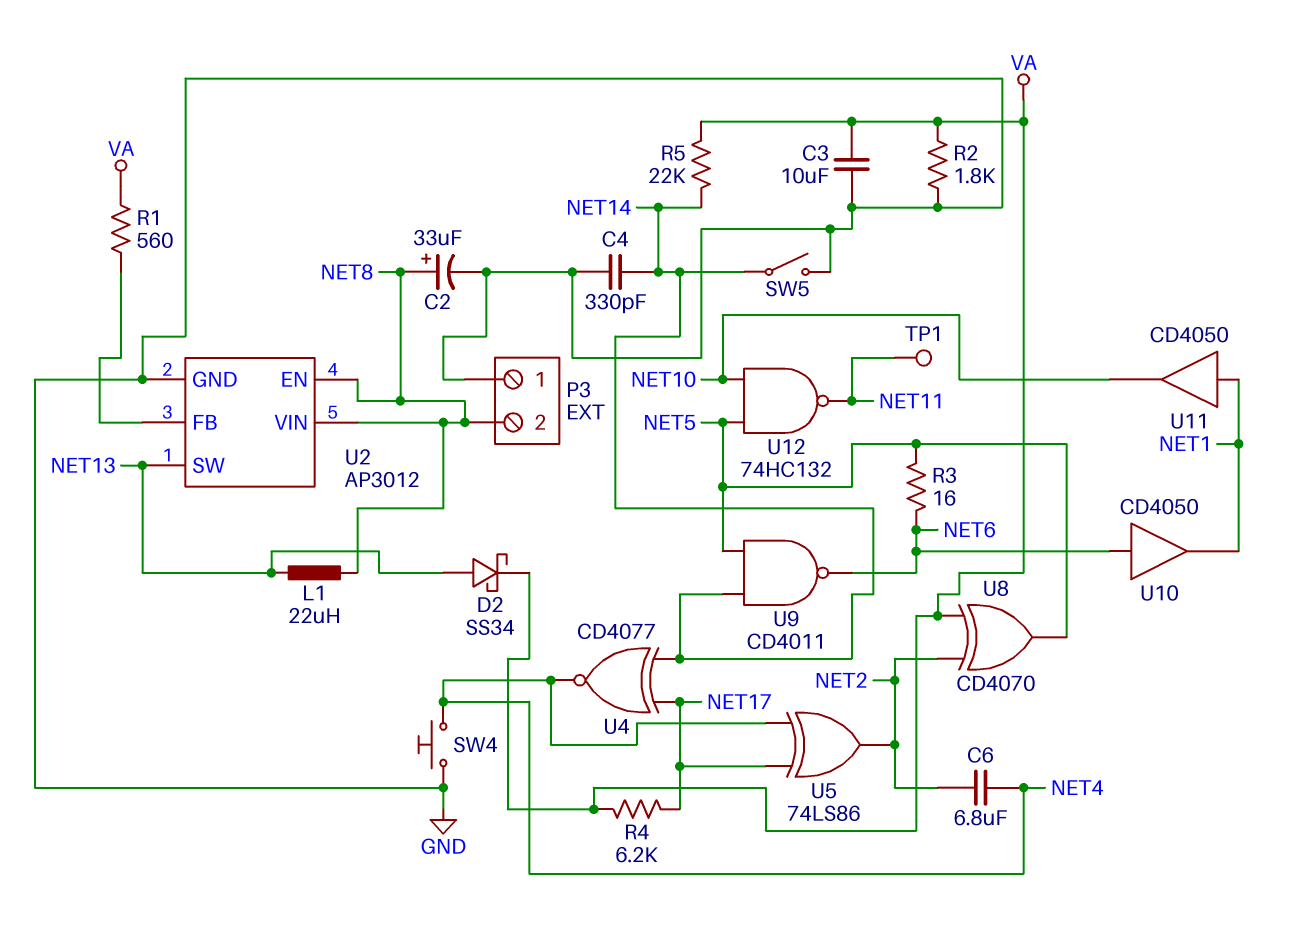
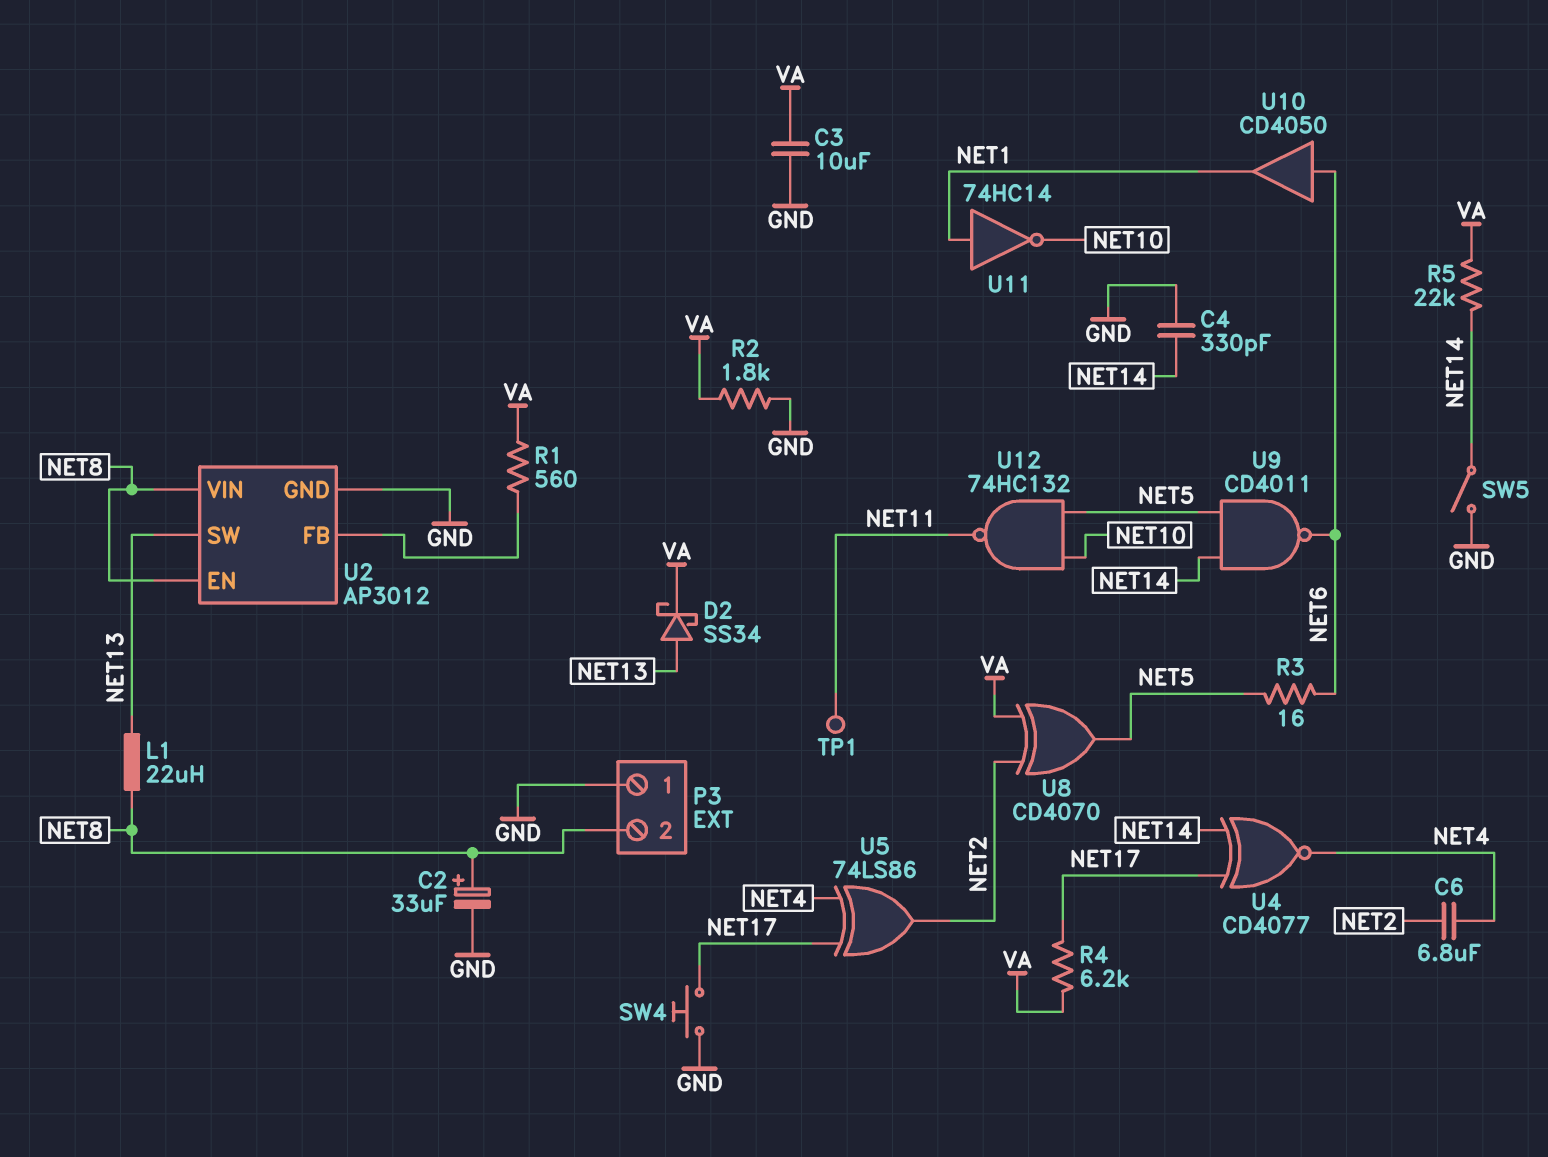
SW4: button (GND, NET4) -> button (GND, NET17)
U11: buffer CD4050 (in NET1, out NET10) -> NOT 74HC14 (in NET1, out NET10)

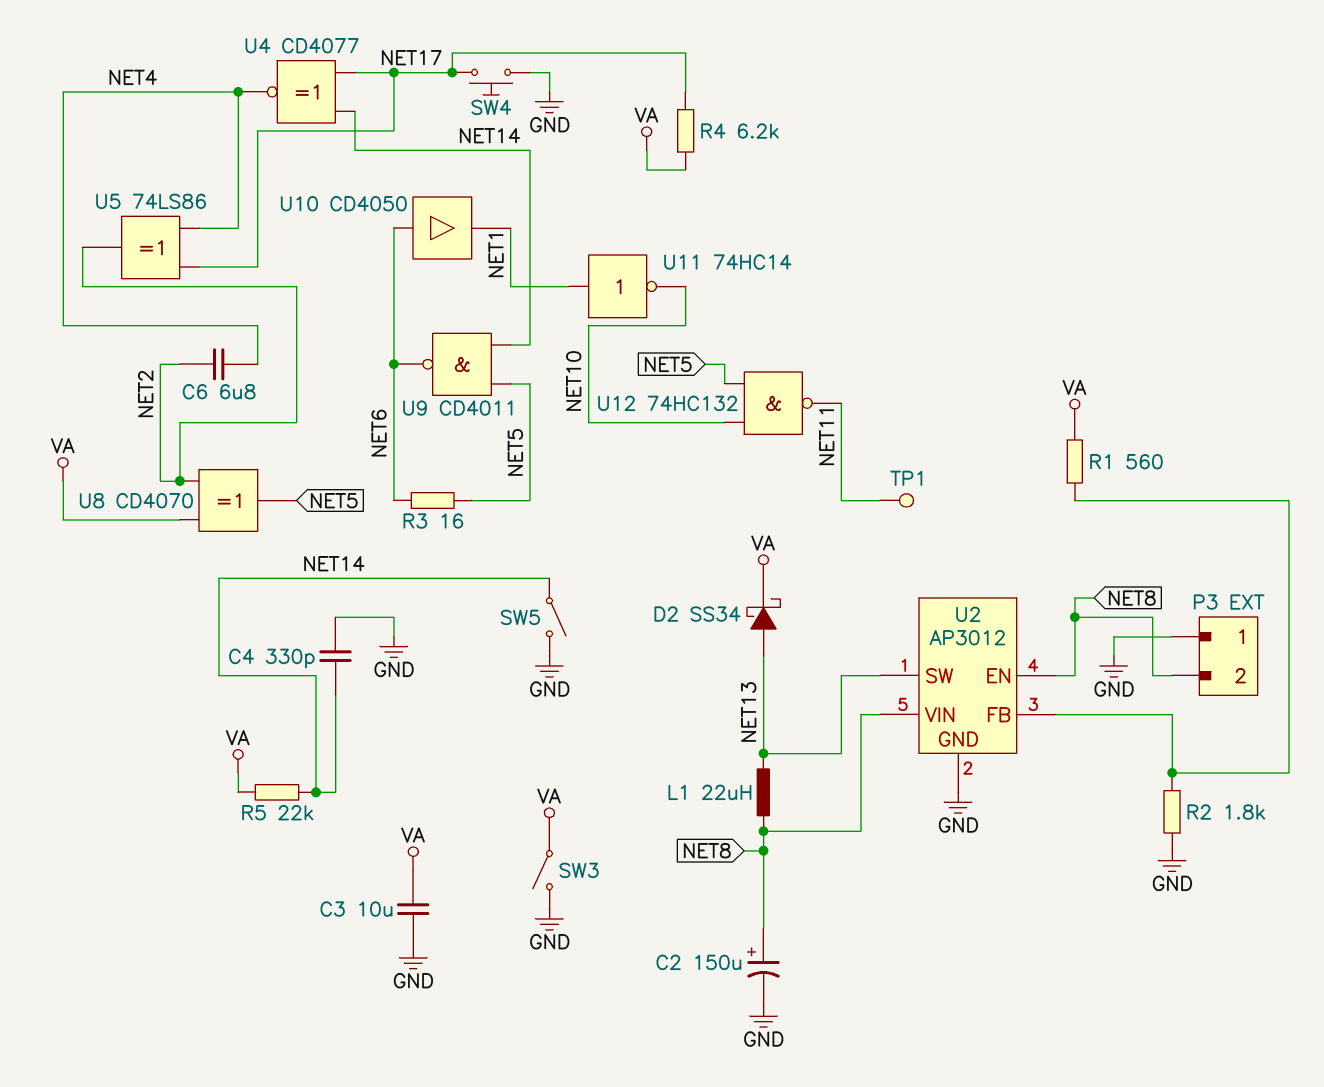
C2: 33uF (plus NET8, minus GND) -> 150uF (plus NET8, minus GND)
R2: 1.8k (GND, VA) -> 1.8k (GND, U2/FB)
SW3: none -> switch (GND, VA)

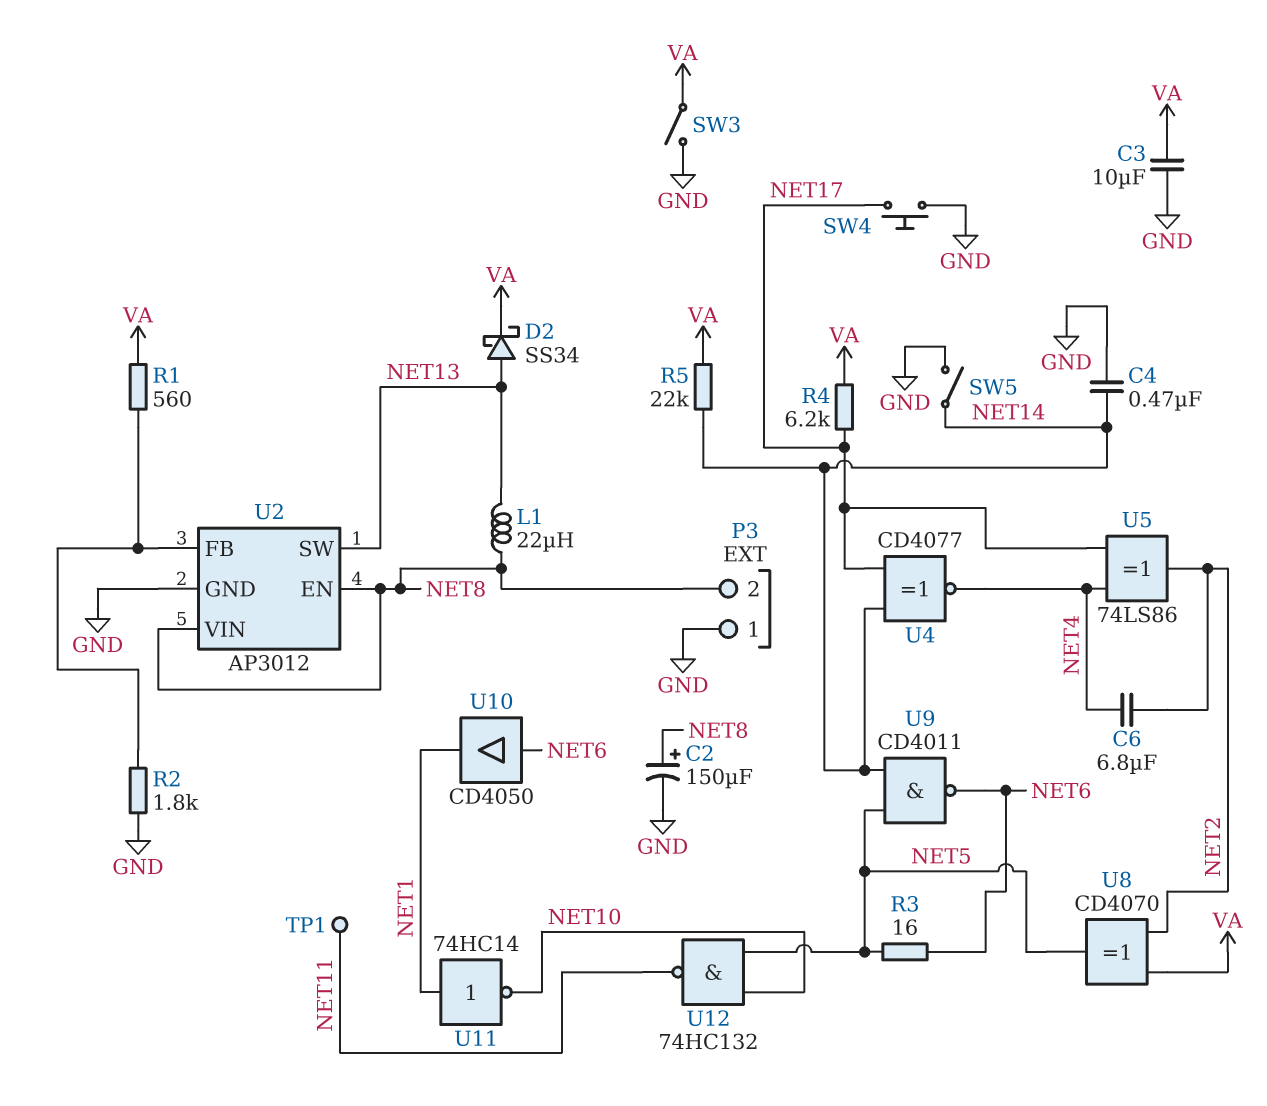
C4: 330pF (GND, NET14) -> 470nF (GND, NET14)

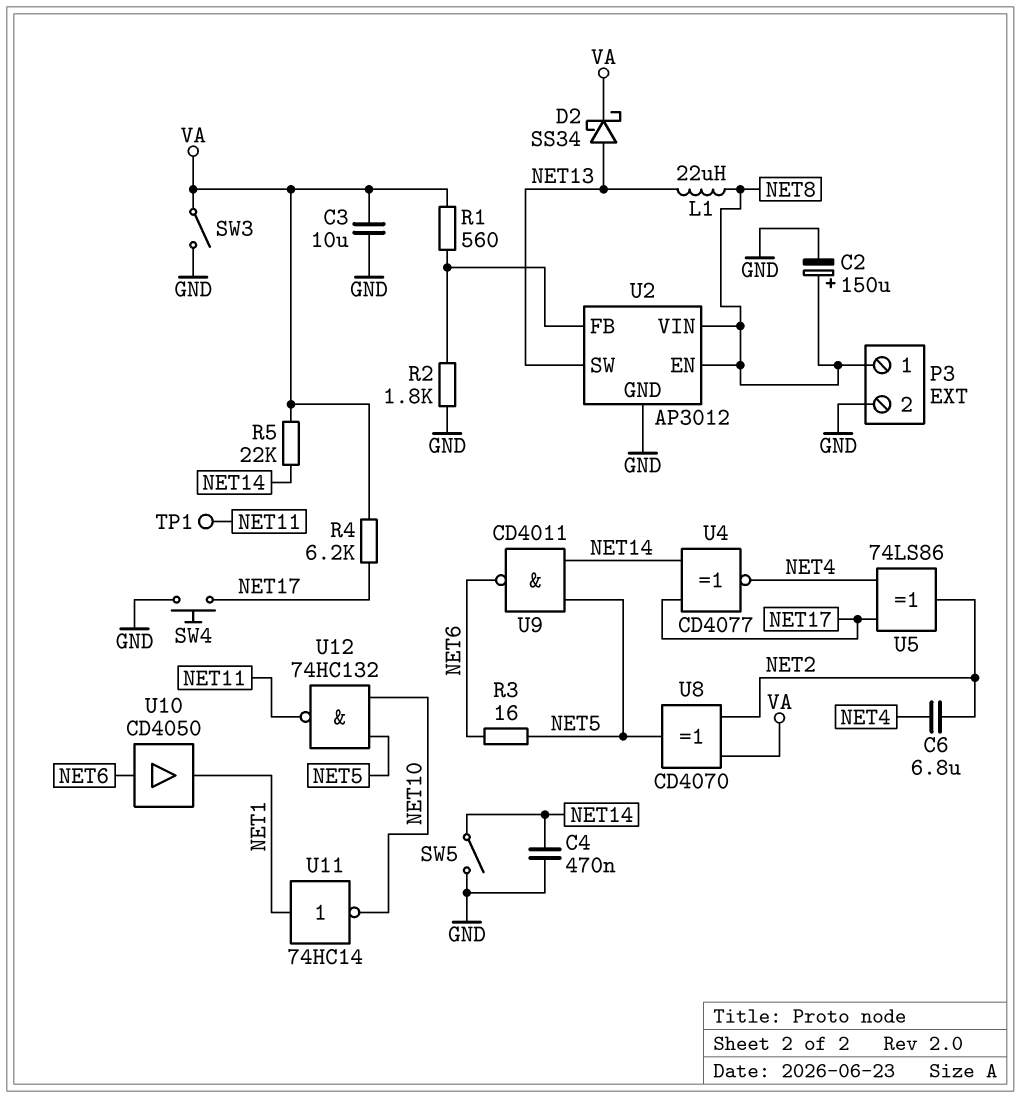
P3 pin 1: GND -> NET8
P3 pin 2: NET8 -> GND

